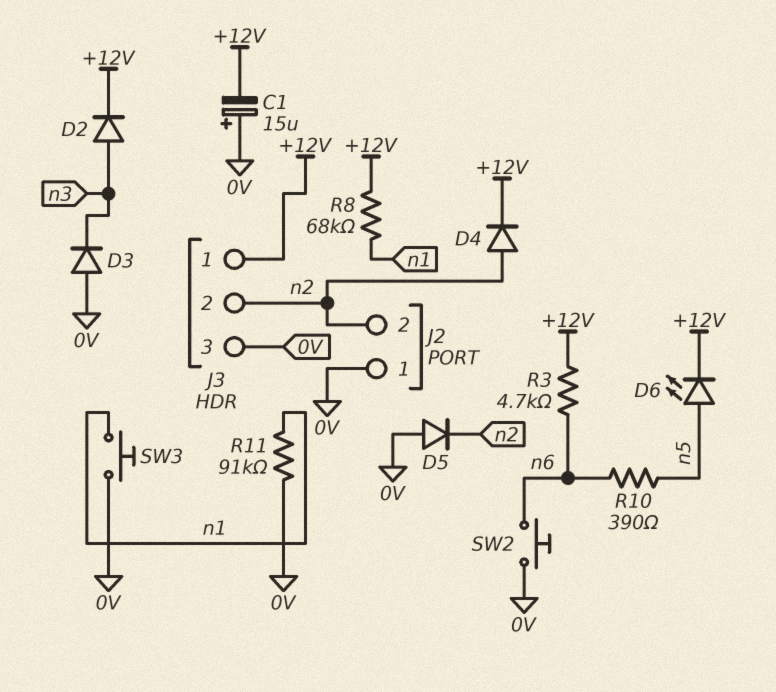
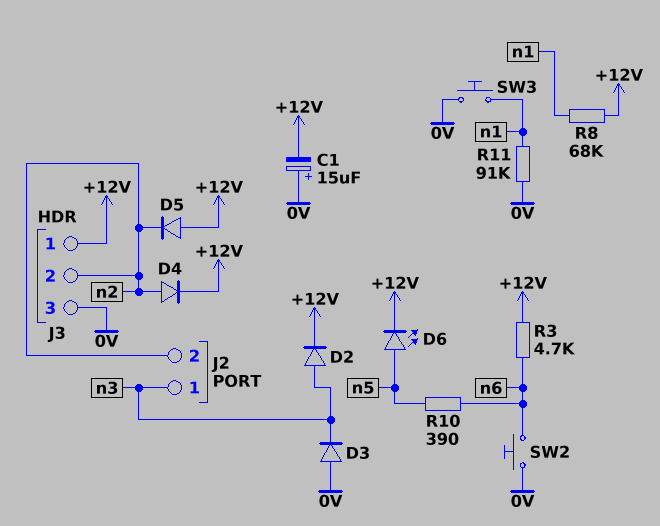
D5: diode (A 0V, K n2) -> diode (A +12V, K n2)
J2 pin 1: 0V -> n3

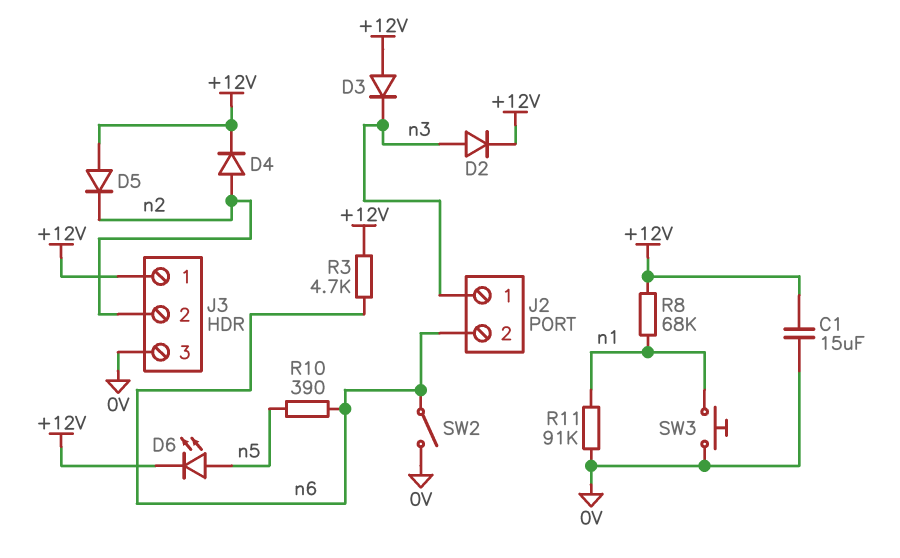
C1: 15uF (plus 0V, minus +12V) -> 15uF (+12V, 0V)
D3: diode (A 0V, K n3) -> diode (A +12V, K n3)
J2 pin 2: n2 -> n6
SW2: button (0V, n6) -> switch (0V, n6)

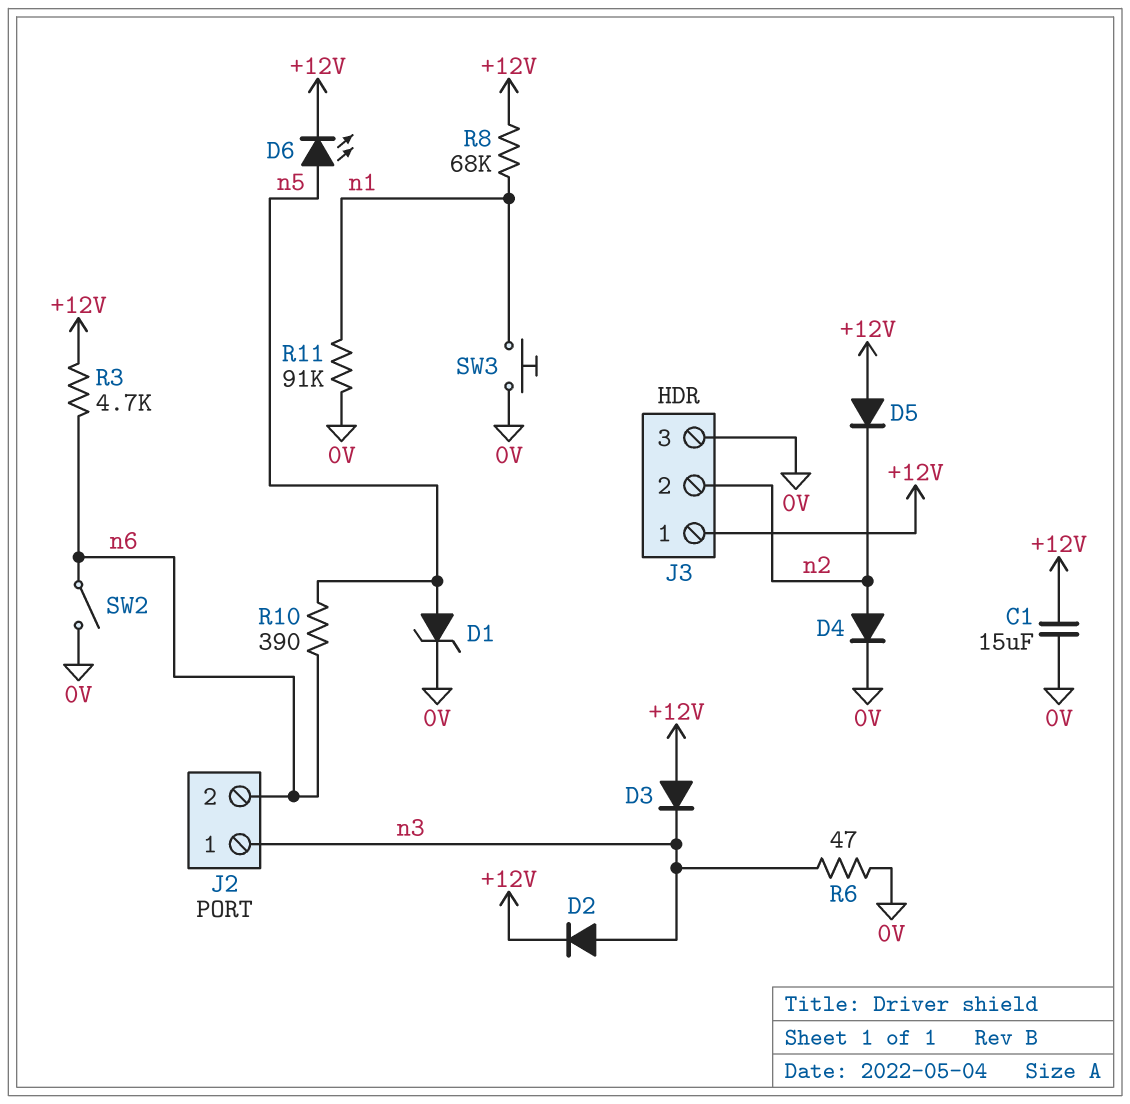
D1: none -> zener (A n5, K 0V)
D4: diode (A n2, K +12V) -> diode (A n2, K 0V)
R6: none -> 47 (0V, n3)

